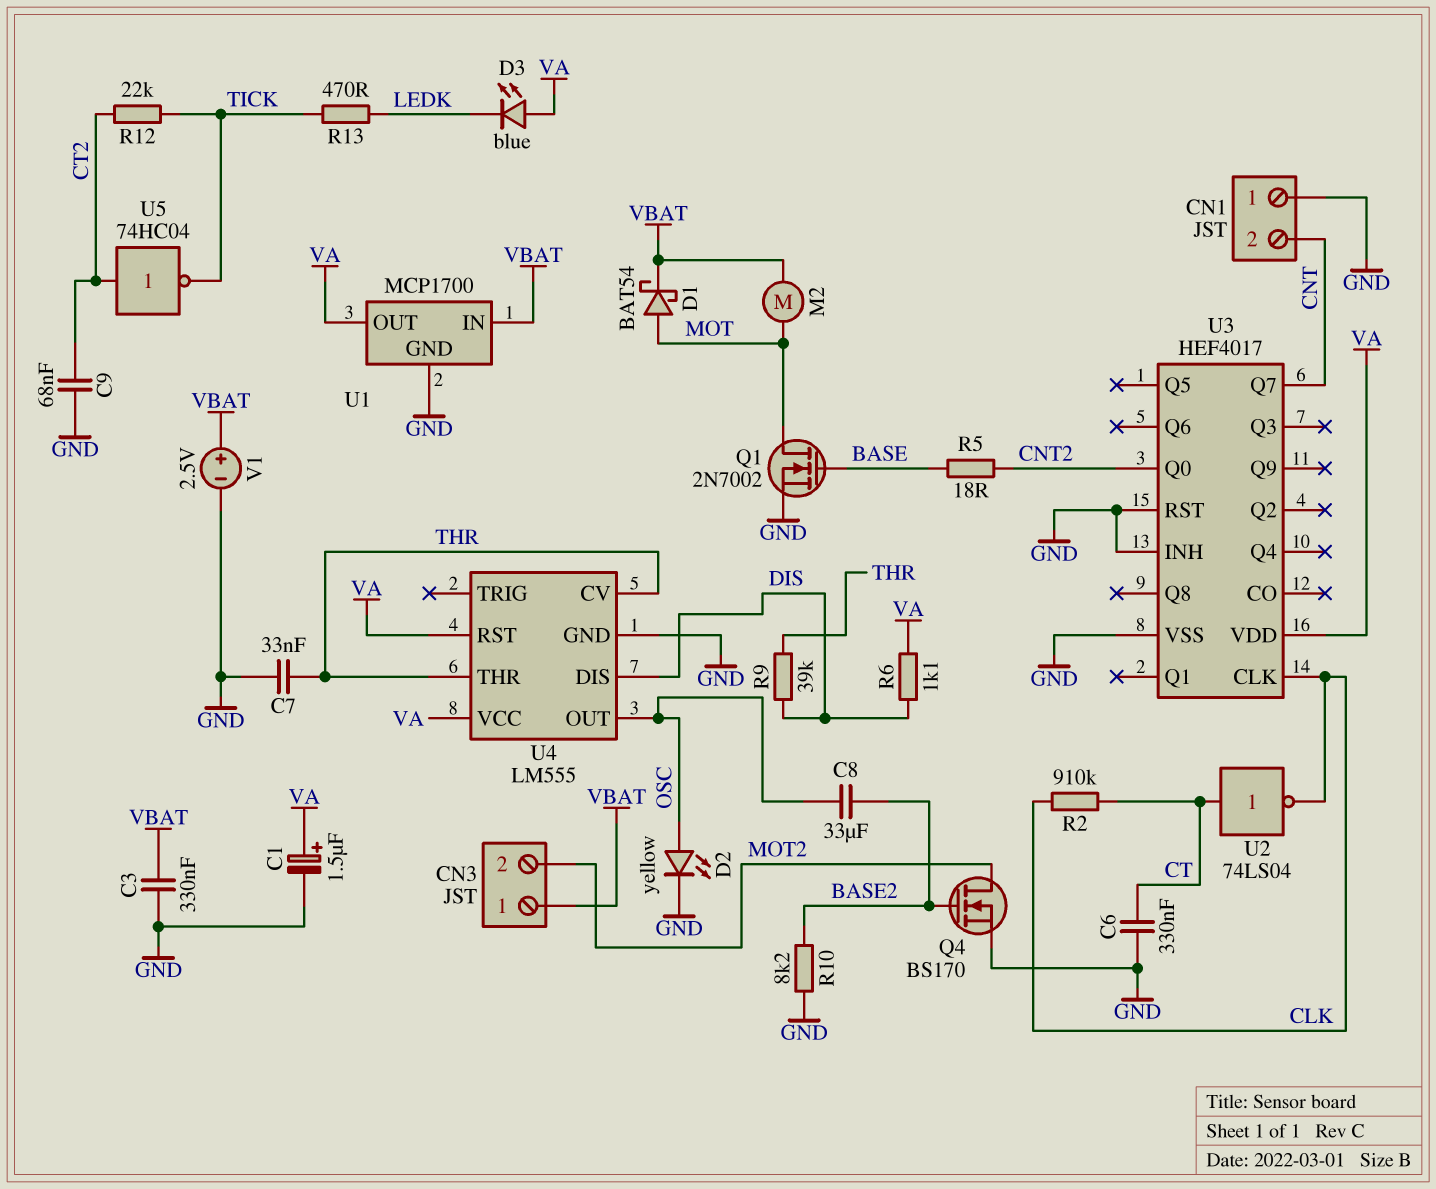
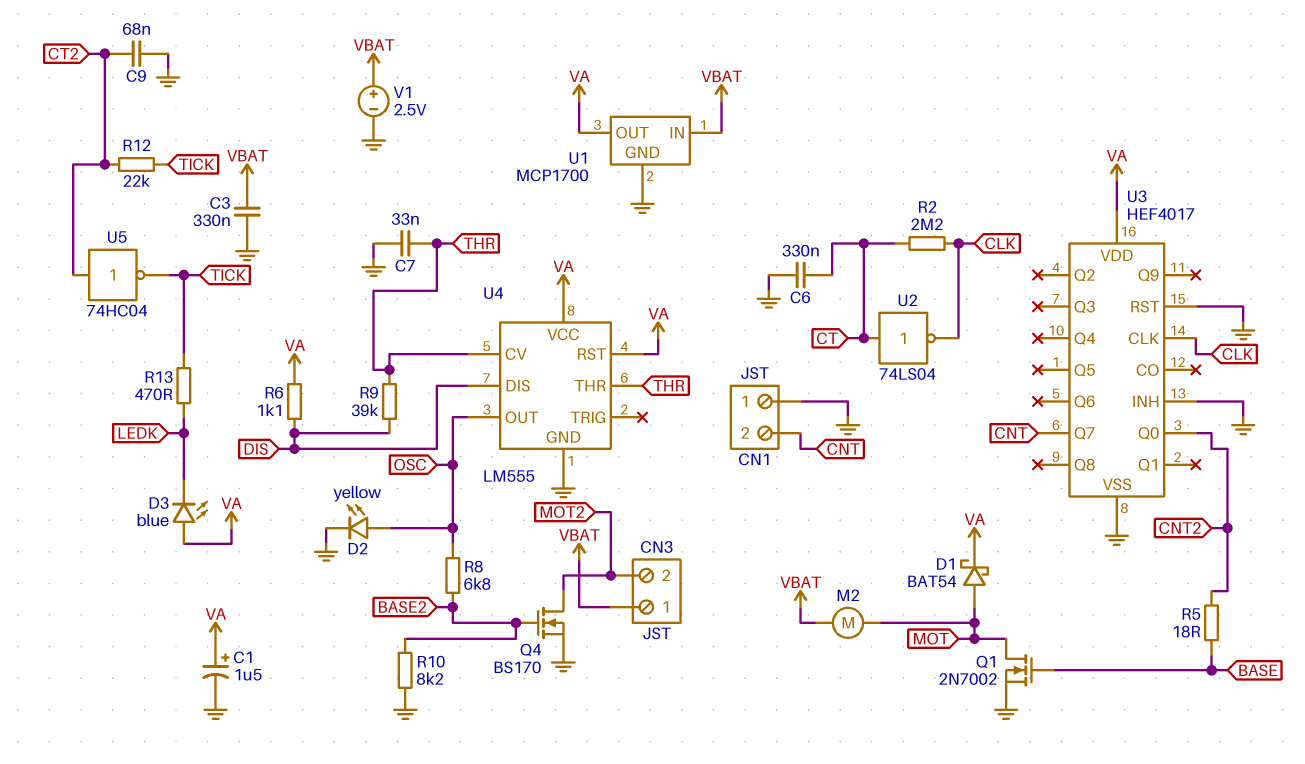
C8: 33uF (BASE2, OSC) -> none
D1: schottky BAT54 (A MOT, K VBAT) -> schottky BAT54 (A MOT, K VA)
R2: 910k (CLK, CT) -> 2.2M (CLK, CT)
R8: none -> 6.8k (BASE2, OSC)

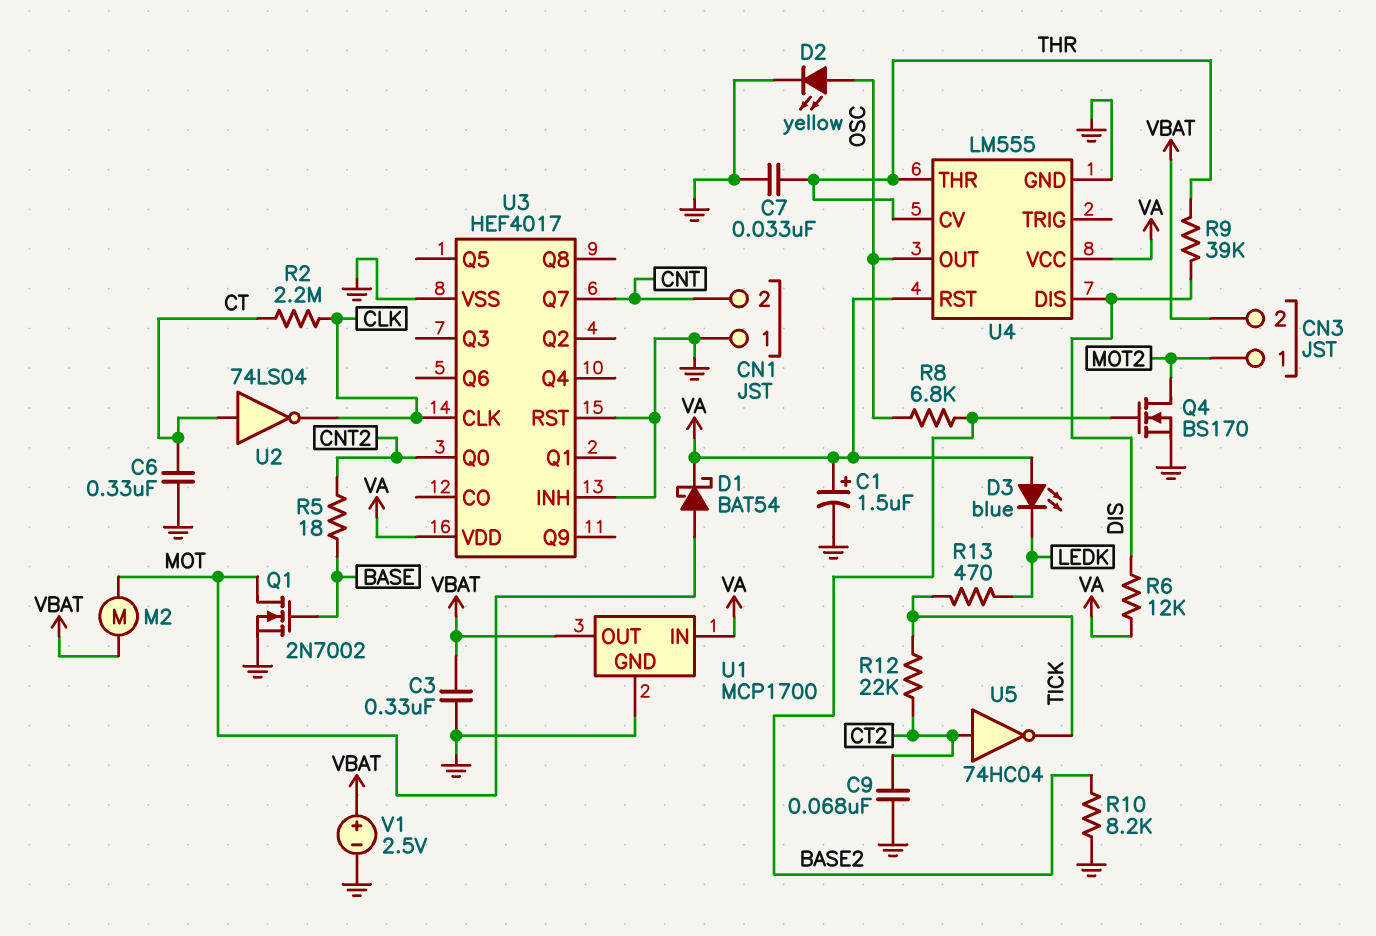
CN3 pin 1: VBAT -> MOT2
CN3 pin 2: MOT2 -> VBAT
R6: 1.1k (DIS, VA) -> 12k (DIS, VA)
U1 pin IN: VBAT -> VA
U1 pin OUT: VA -> VBAT

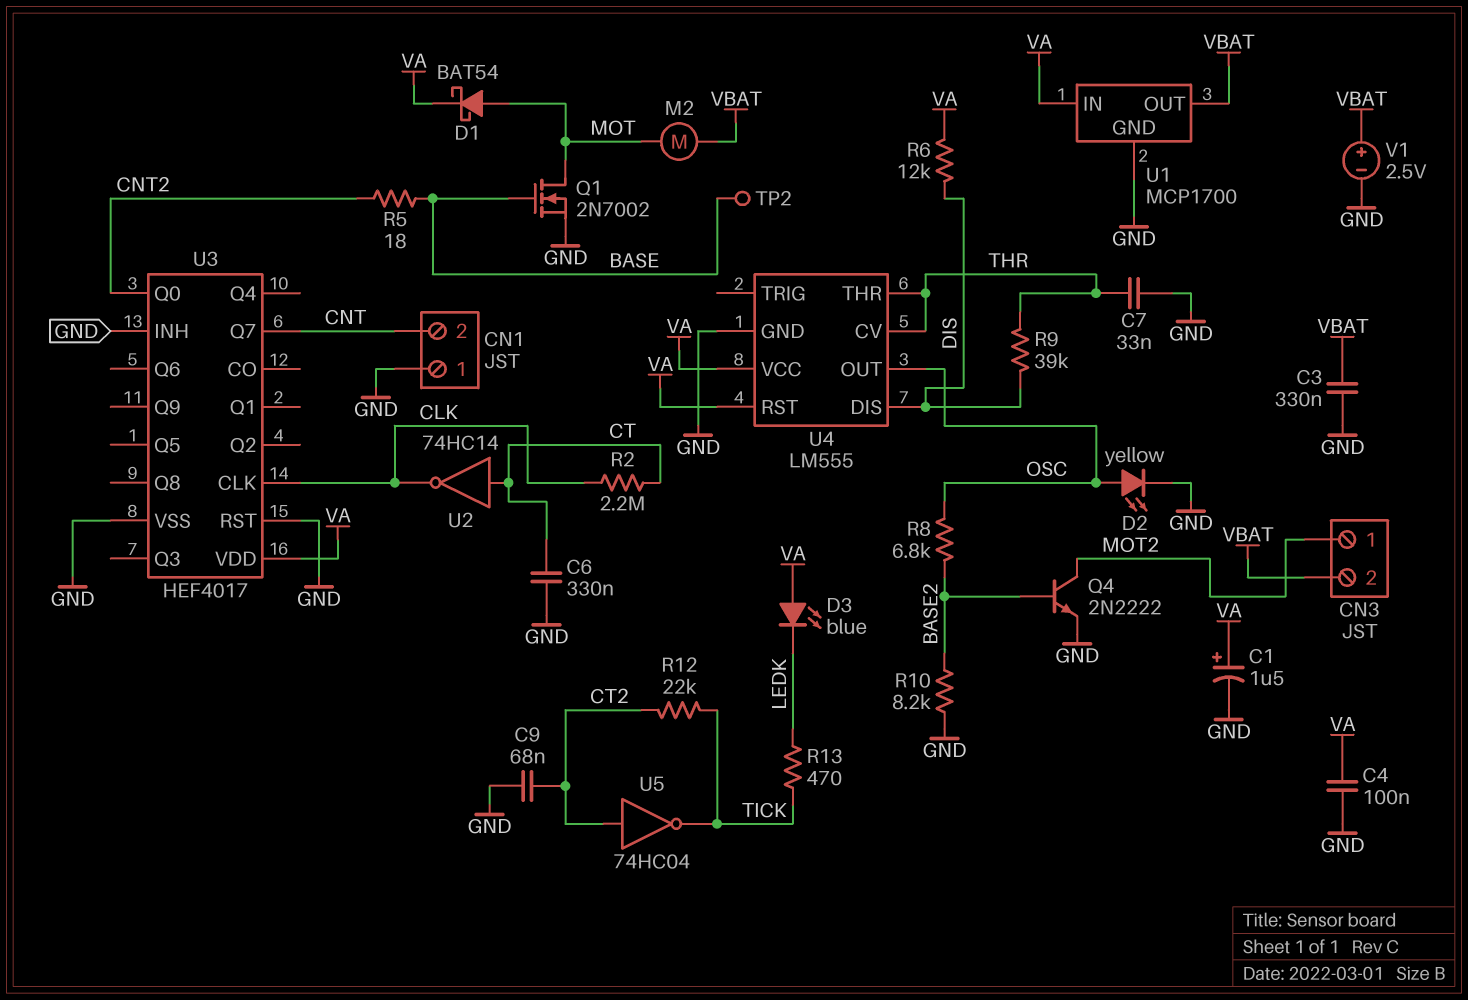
C4: none -> 100nF (GND, VA)
Q4: NMOS BS170 (G BASE2, D MOT2, S GND) -> NPN 2N2222 (B BASE2, C MOT2, E GND)
TP2: none -> test point (BASE)
U2: NOT 74LS04 (in CT, out CLK) -> NOT 74HC14 (in CT, out CLK)

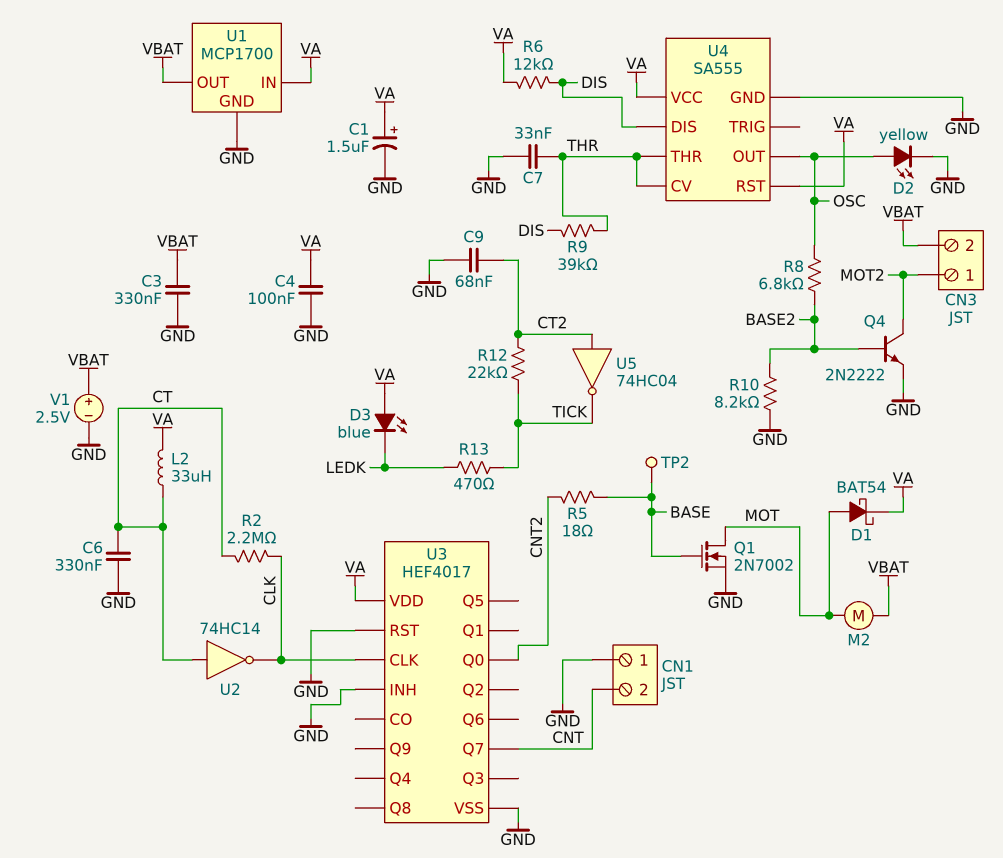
L2: none -> 33uH (CT, VA)
U4: LM555 -> SA555

